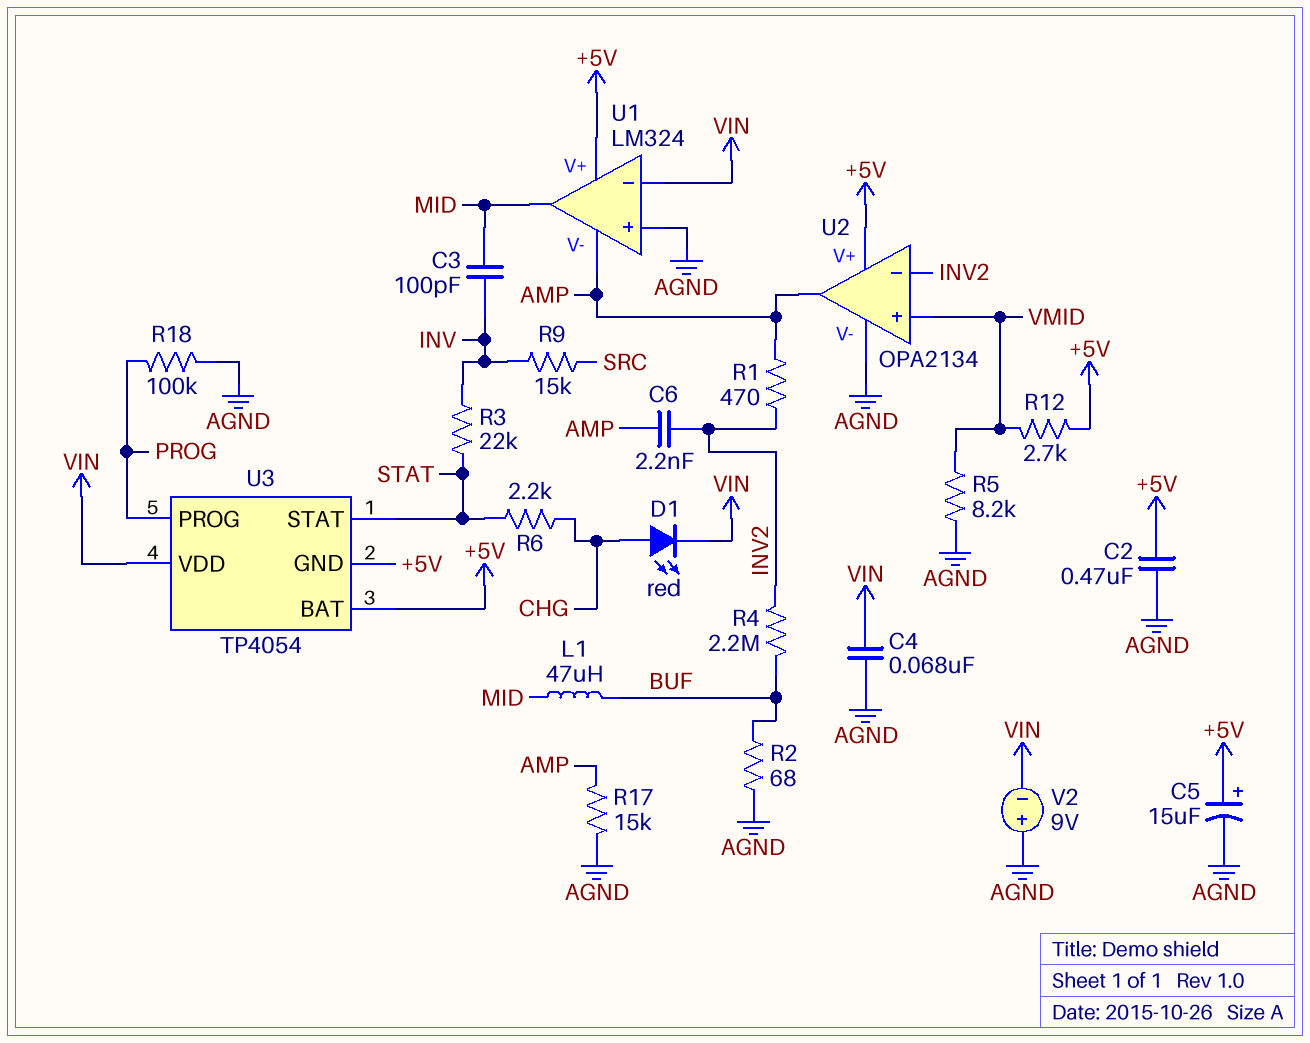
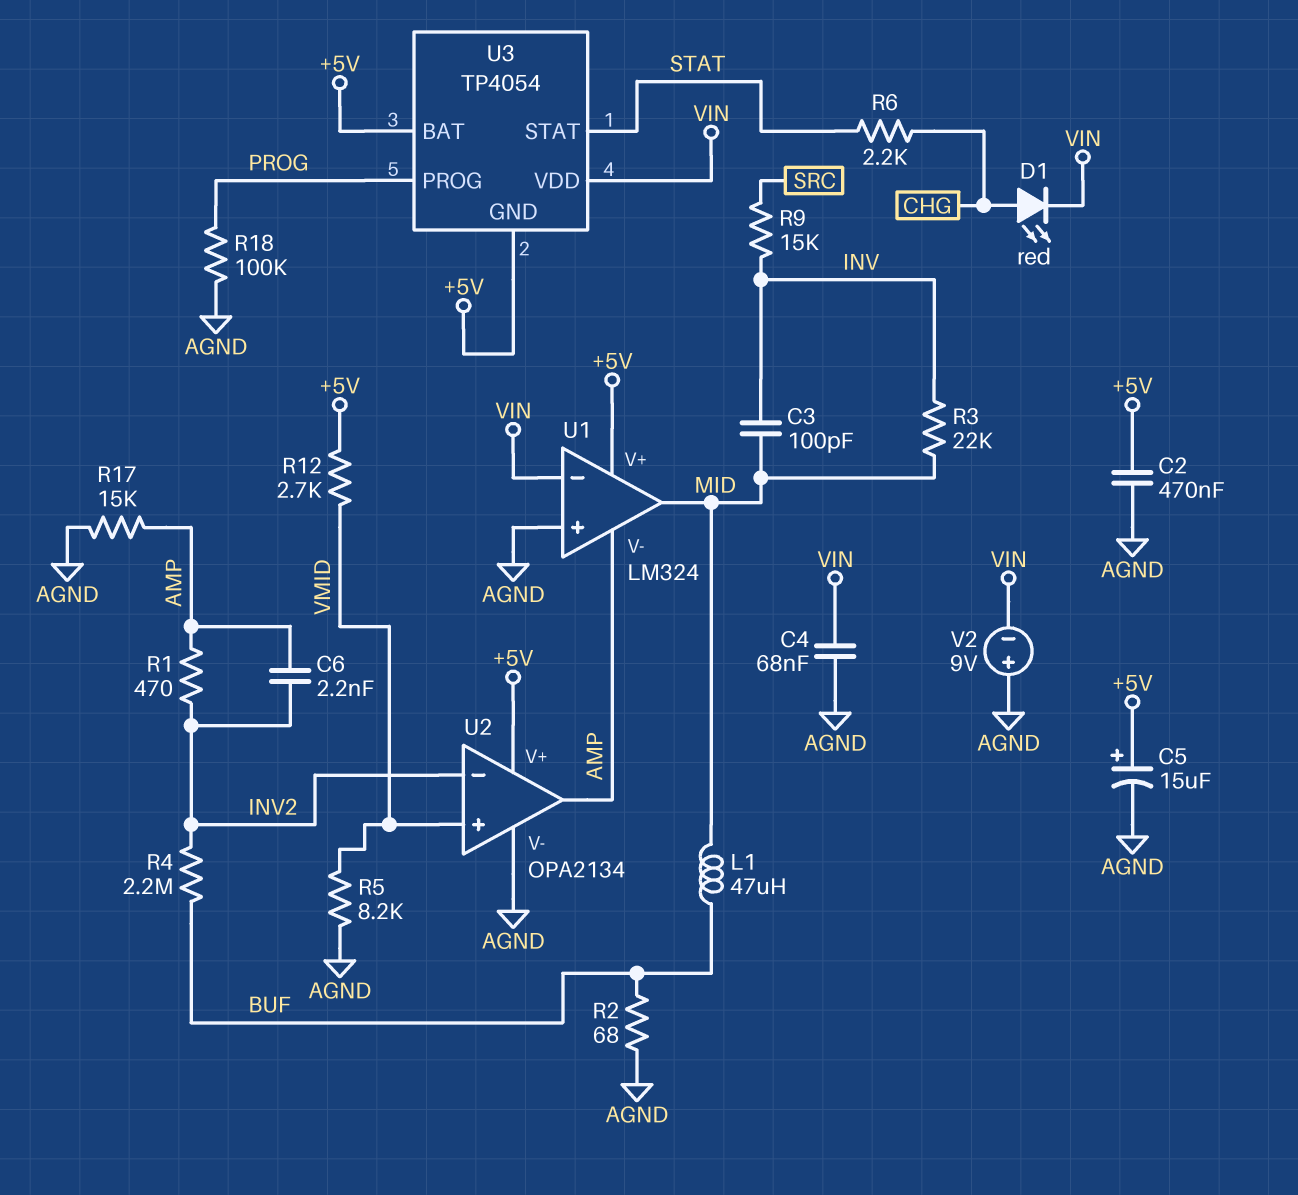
R3: 22k (INV, STAT) -> 22k (INV, MID)

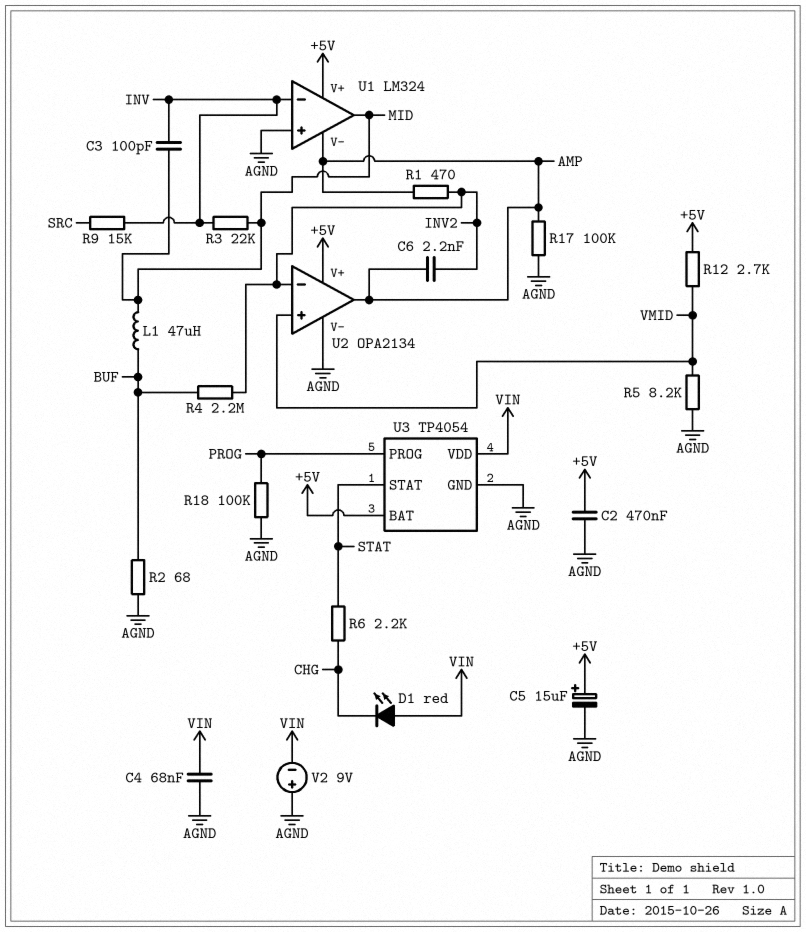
D1: LED red (A CHG, K VIN) -> LED red (A VIN, K CHG)
R17: 15k (AGND, AMP) -> 100k (AGND, AMP)
U1 pin in-: VIN -> INV
U3 pin GND: +5V -> AGND

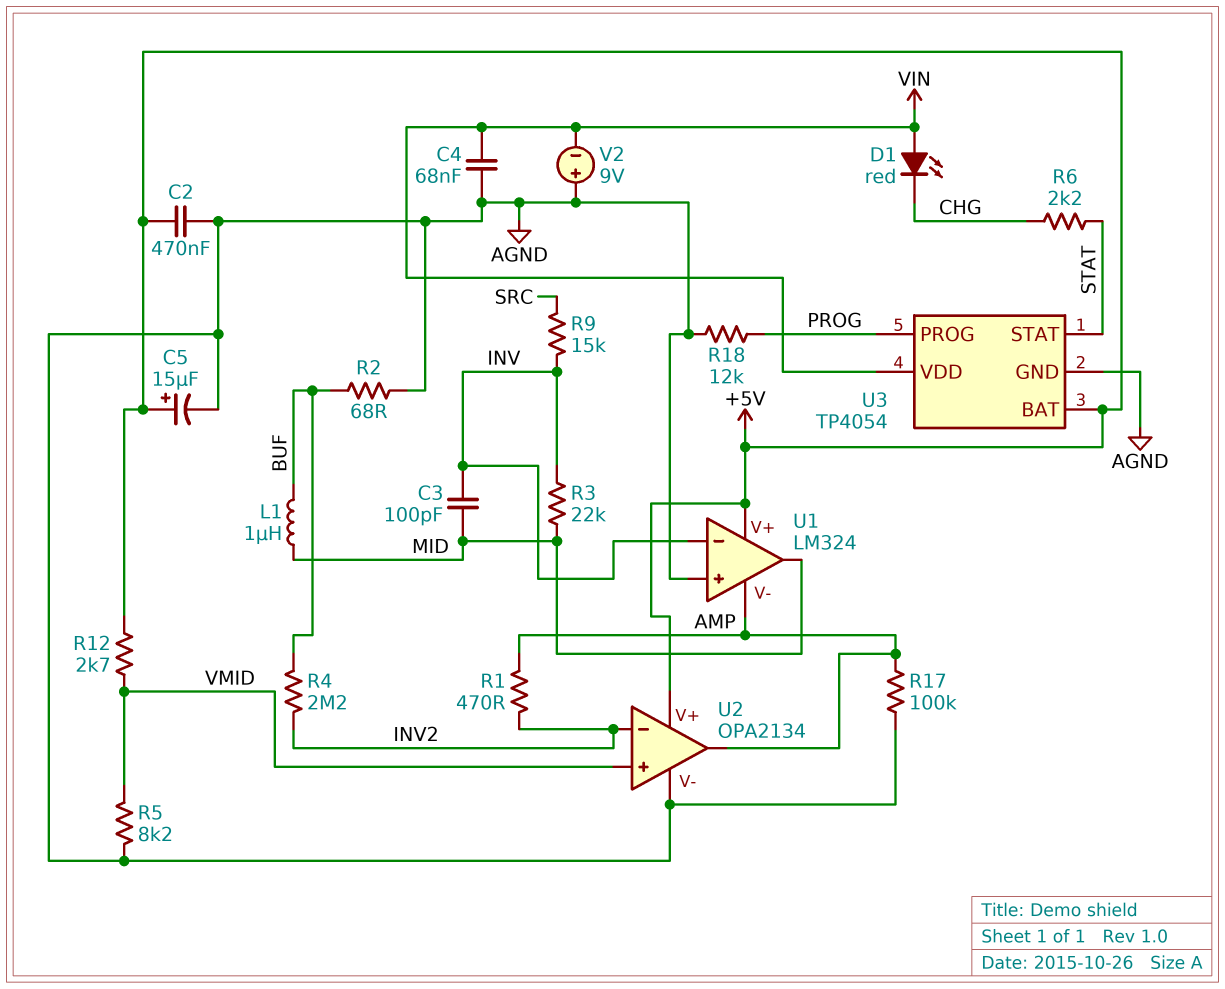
C6: 2.2nF (AMP, INV2) -> none
L1: 47uH (BUF, MID) -> 1uH (BUF, MID)
R18: 100k (AGND, PROG) -> 12k (AGND, PROG)

